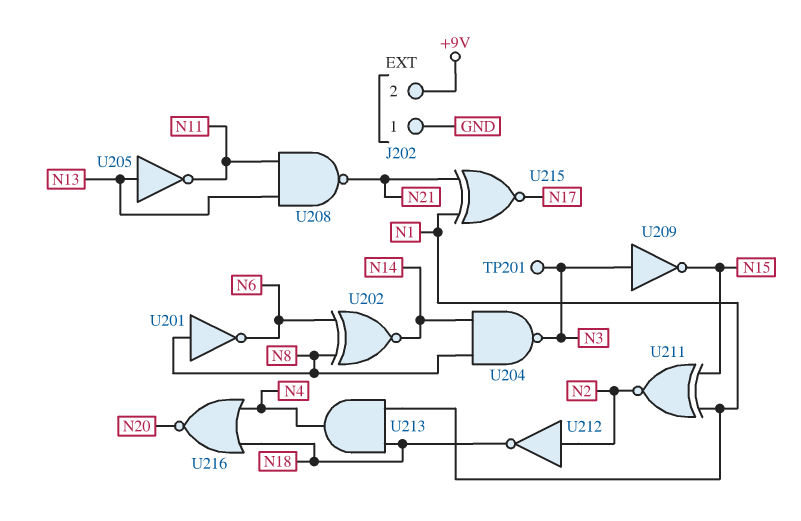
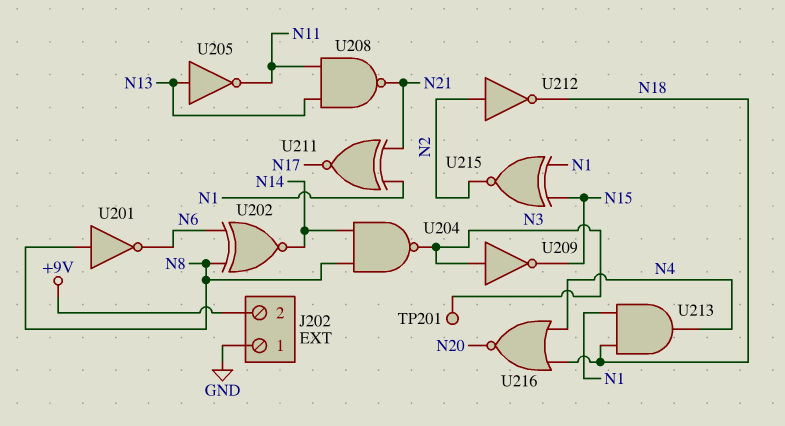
U211: XNOR (in N1, in N15, out N2) -> XNOR (in N1, in N21, out N17)
U215: XNOR (in N1, in N21, out N17) -> XNOR (in N1, in N15, out N2)

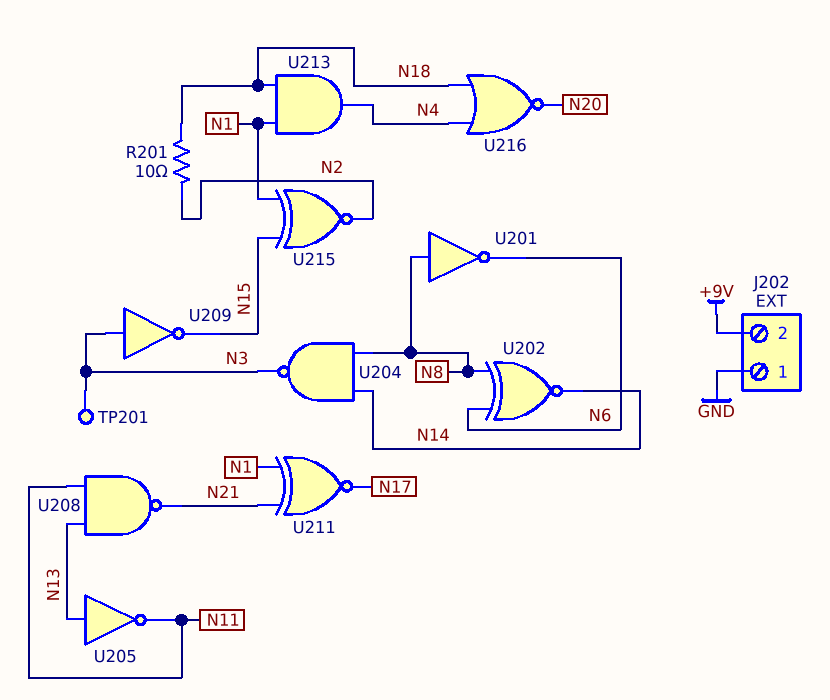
R201: none -> 10 (N2, N18)
U212: NOT (in N2, out N18) -> none

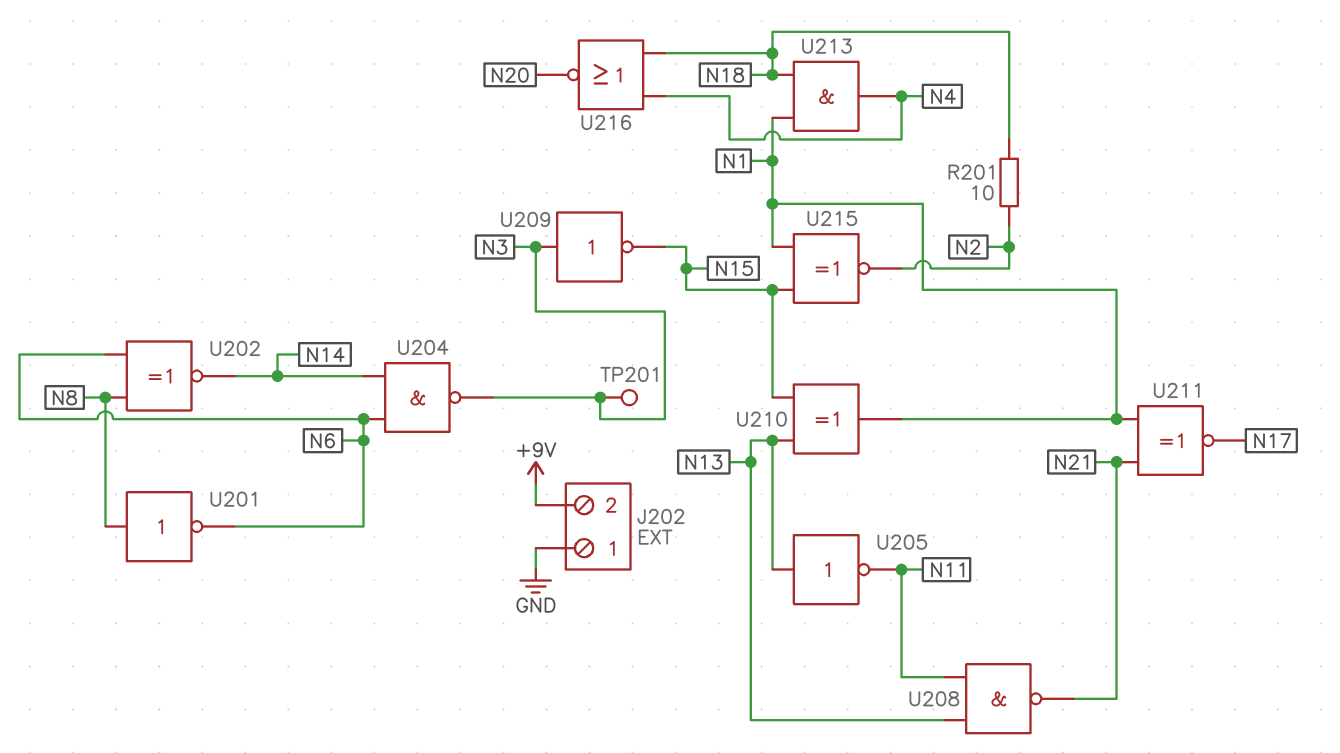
U204: NAND (in N8, in N14, out N3) -> NAND (in N6, in N14, out N3)
U210: none -> XOR (in N13, in N15, out N1)

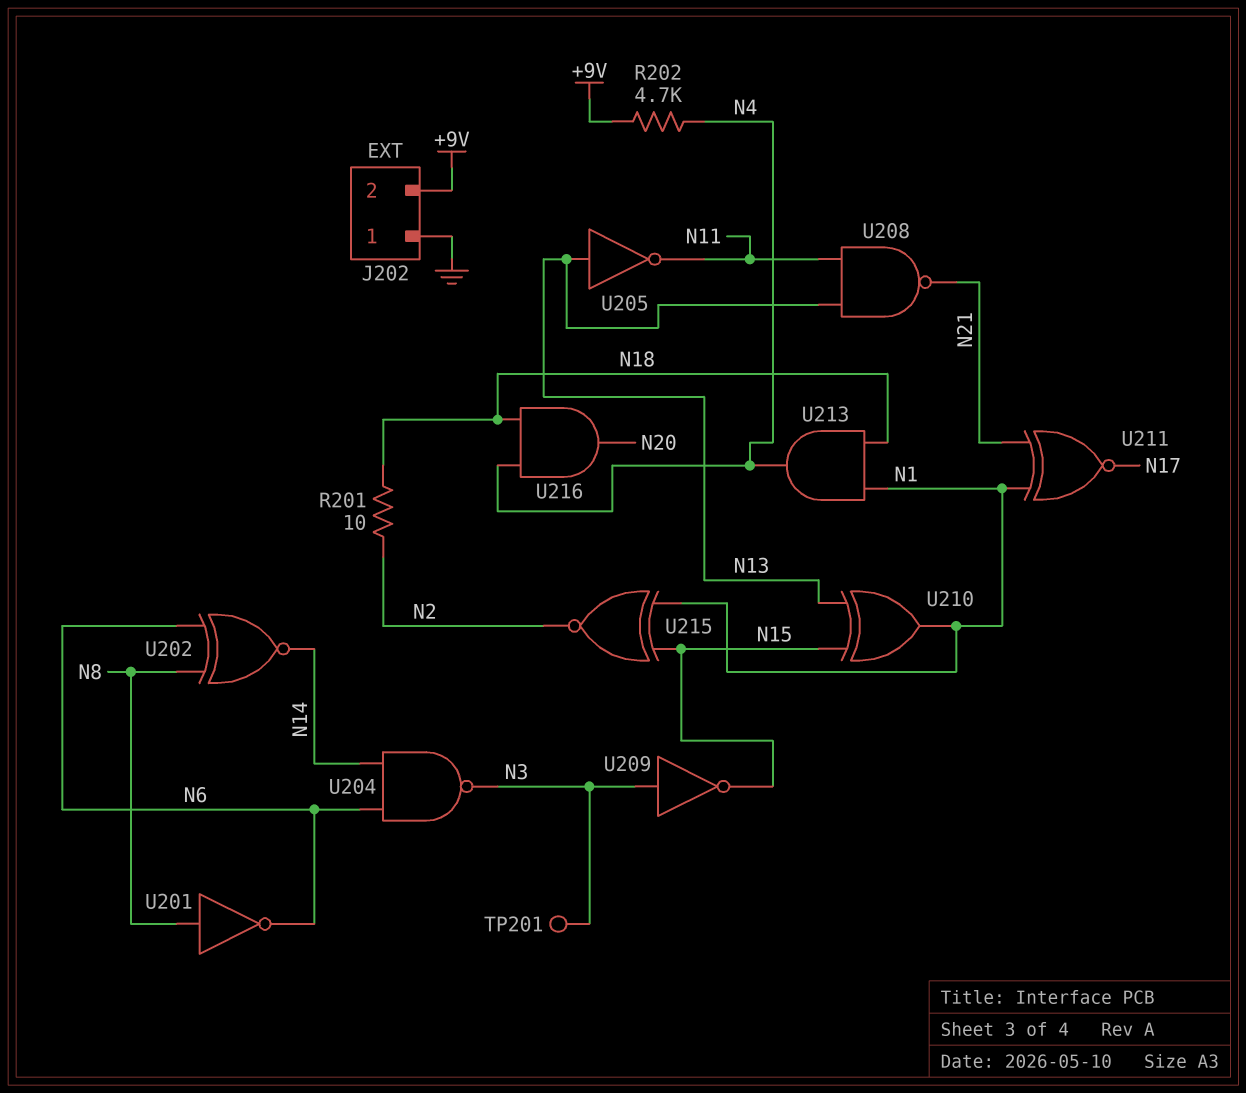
R202: none -> 4.7k (+9V, N4)
U216: NOR (in N4, in N18, out N20) -> AND (in N4, in N18, out N20)

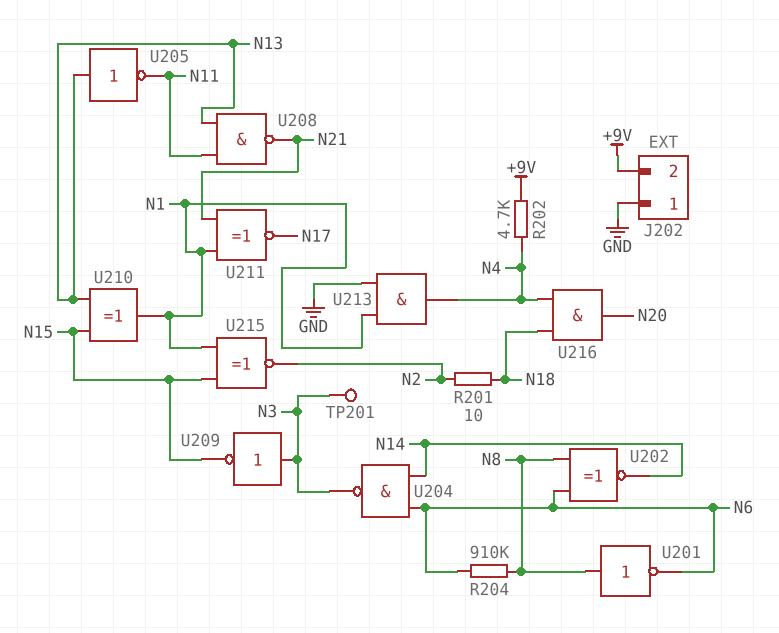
R204: none -> 910k (N6, N8)
U213: AND (in N1, in N18, out N4) -> AND (in GND, in N1, out N4)

